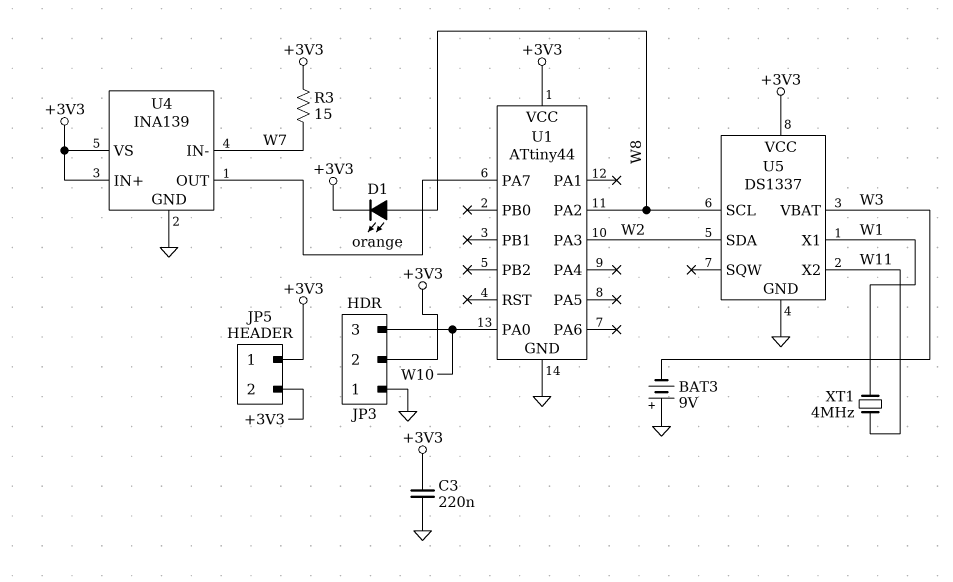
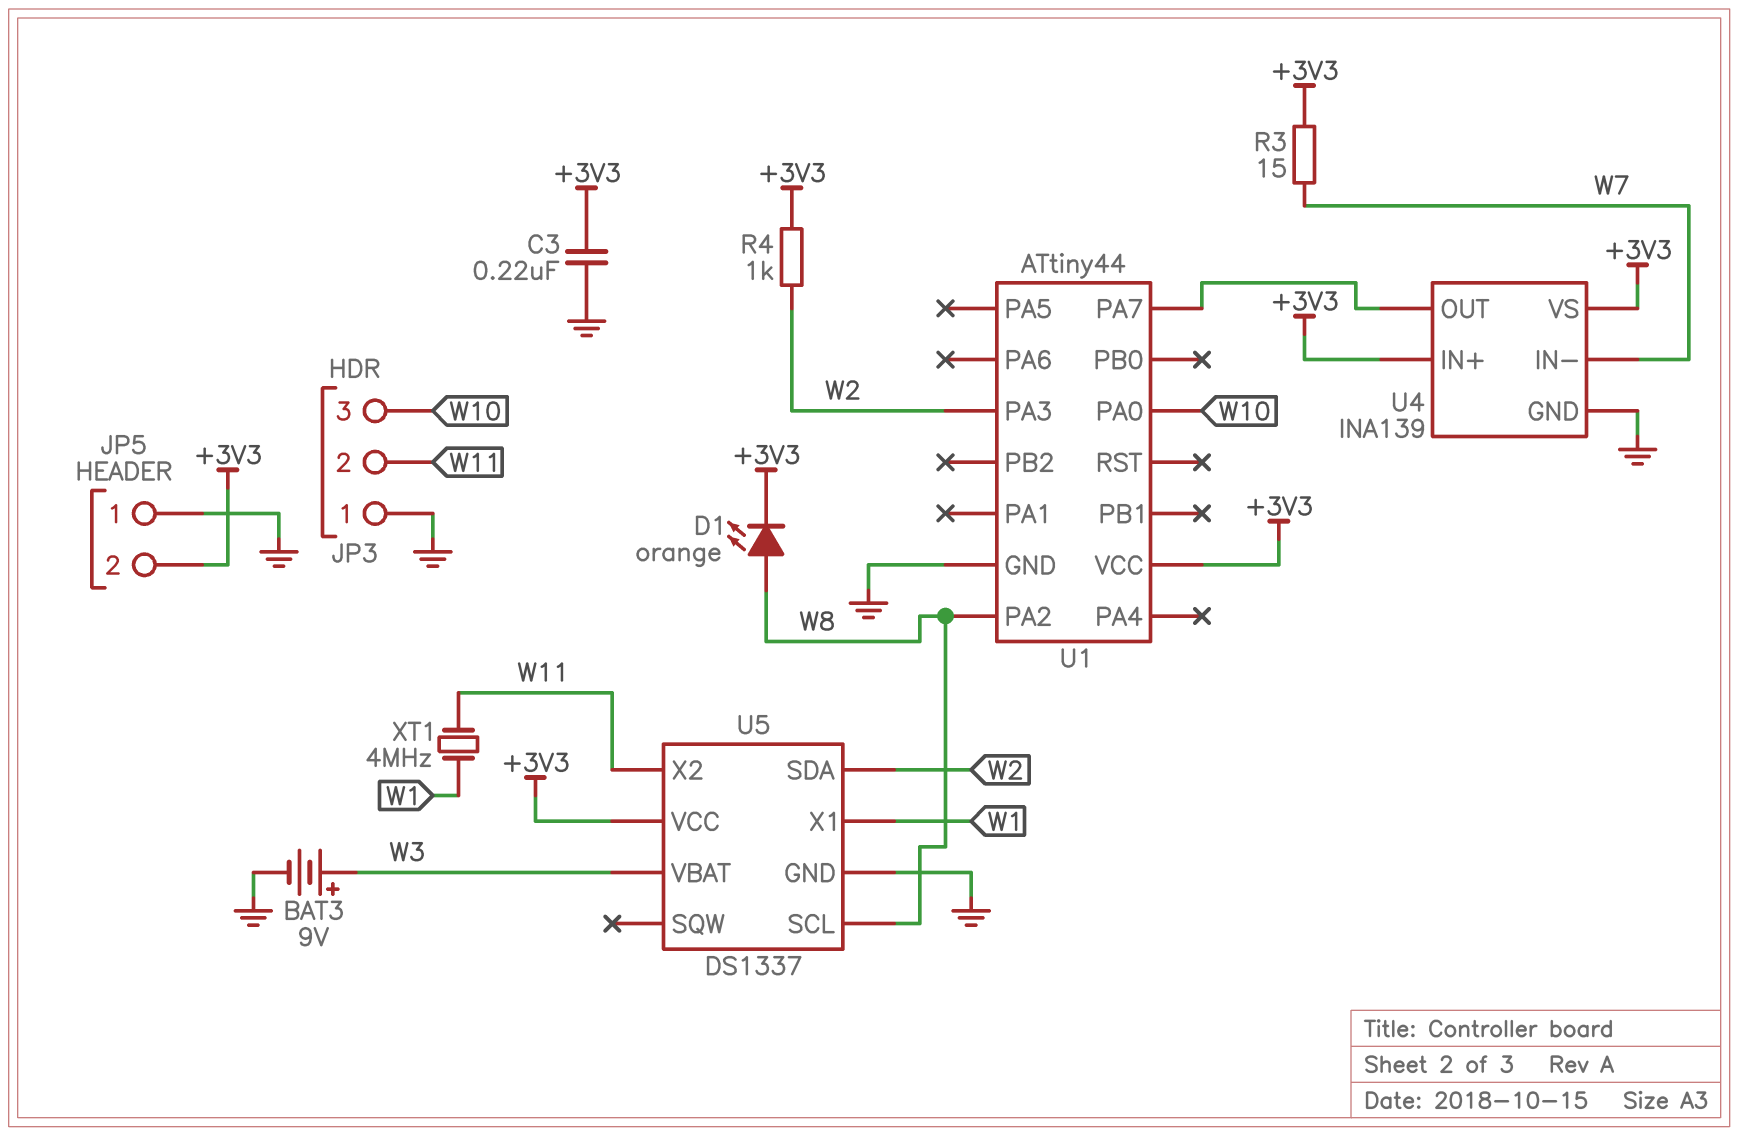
BAT3: 9V (plus GND, minus W3) -> 9V (plus W3, minus GND)
JP3 pin 2: +3V3 -> W11
JP5 pin 1: +3V3 -> GND
R4: none -> 1k (+3V3, W2)

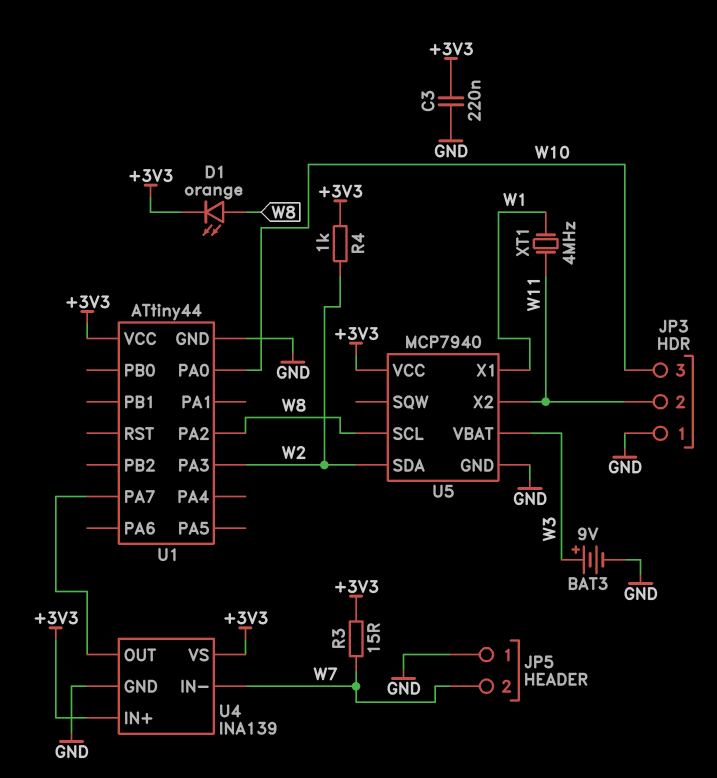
JP5 pin 2: +3V3 -> W7
U5: DS1337 -> MCP7940

